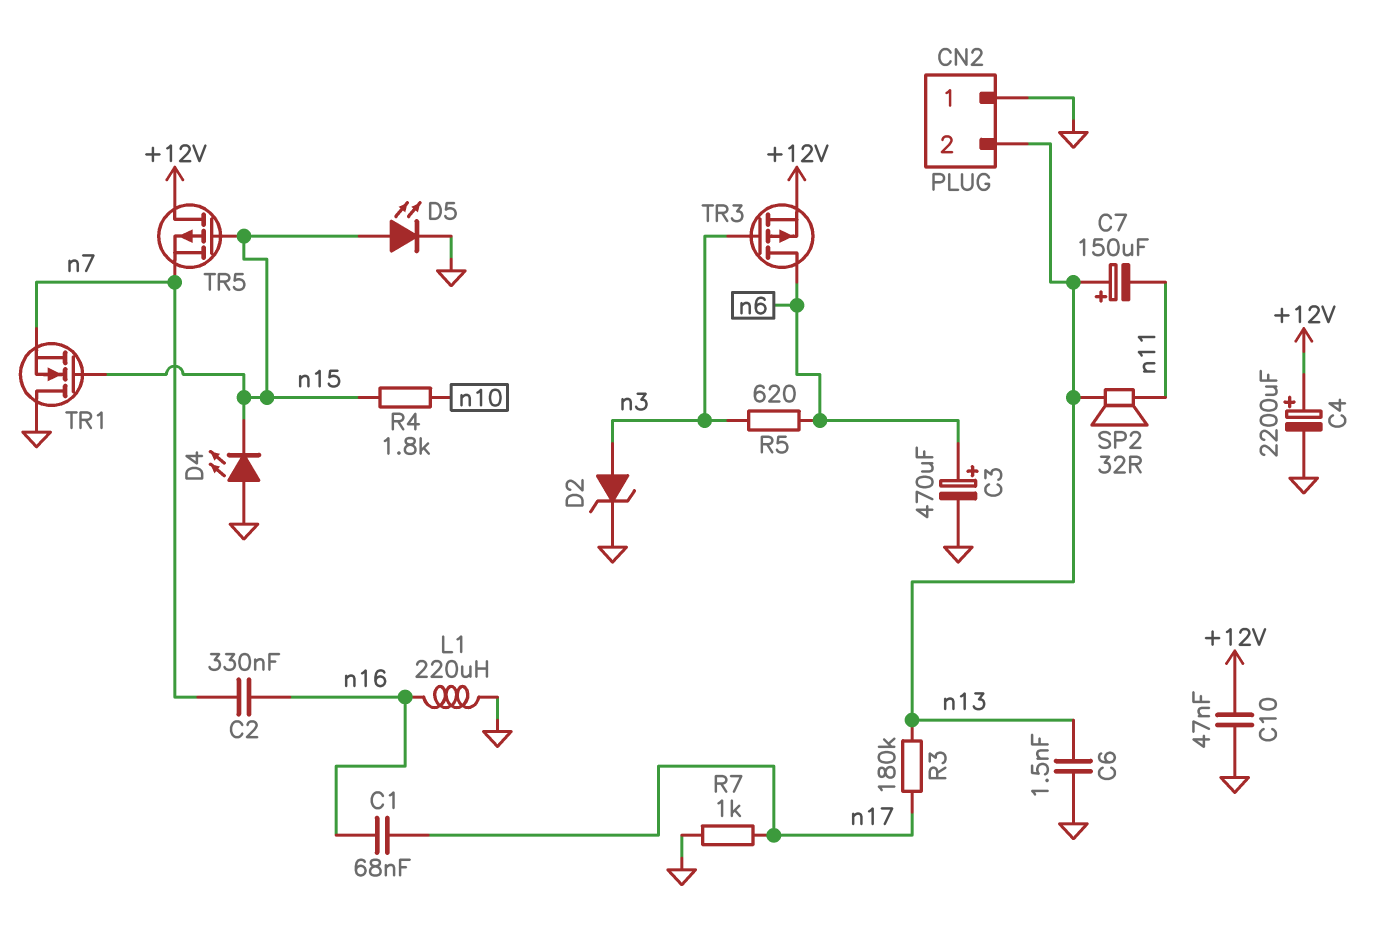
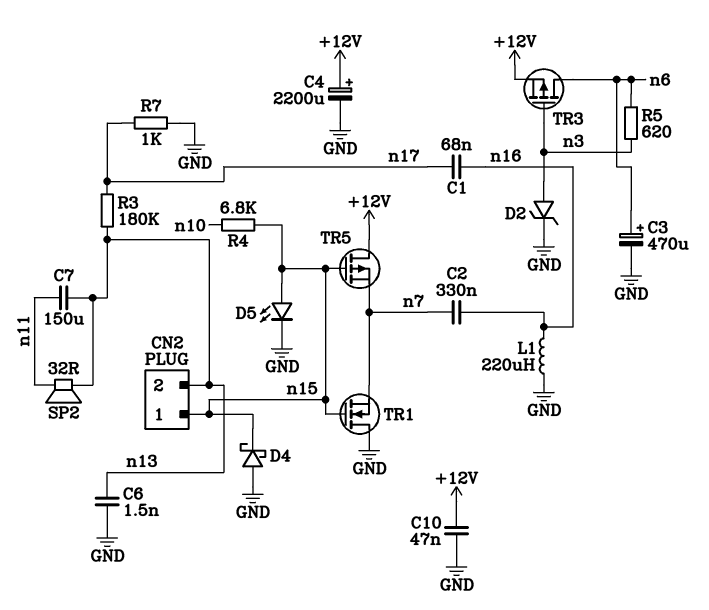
C7: 150uF (plus n13, minus n11) -> 150uF (n11, n13)
CN2 pin 1: GND -> n15
D4: LED (A GND, K n15) -> schottky (A GND, K n15)
R4: 1.8k (n10, n15) -> 6.8k (n10, n15)

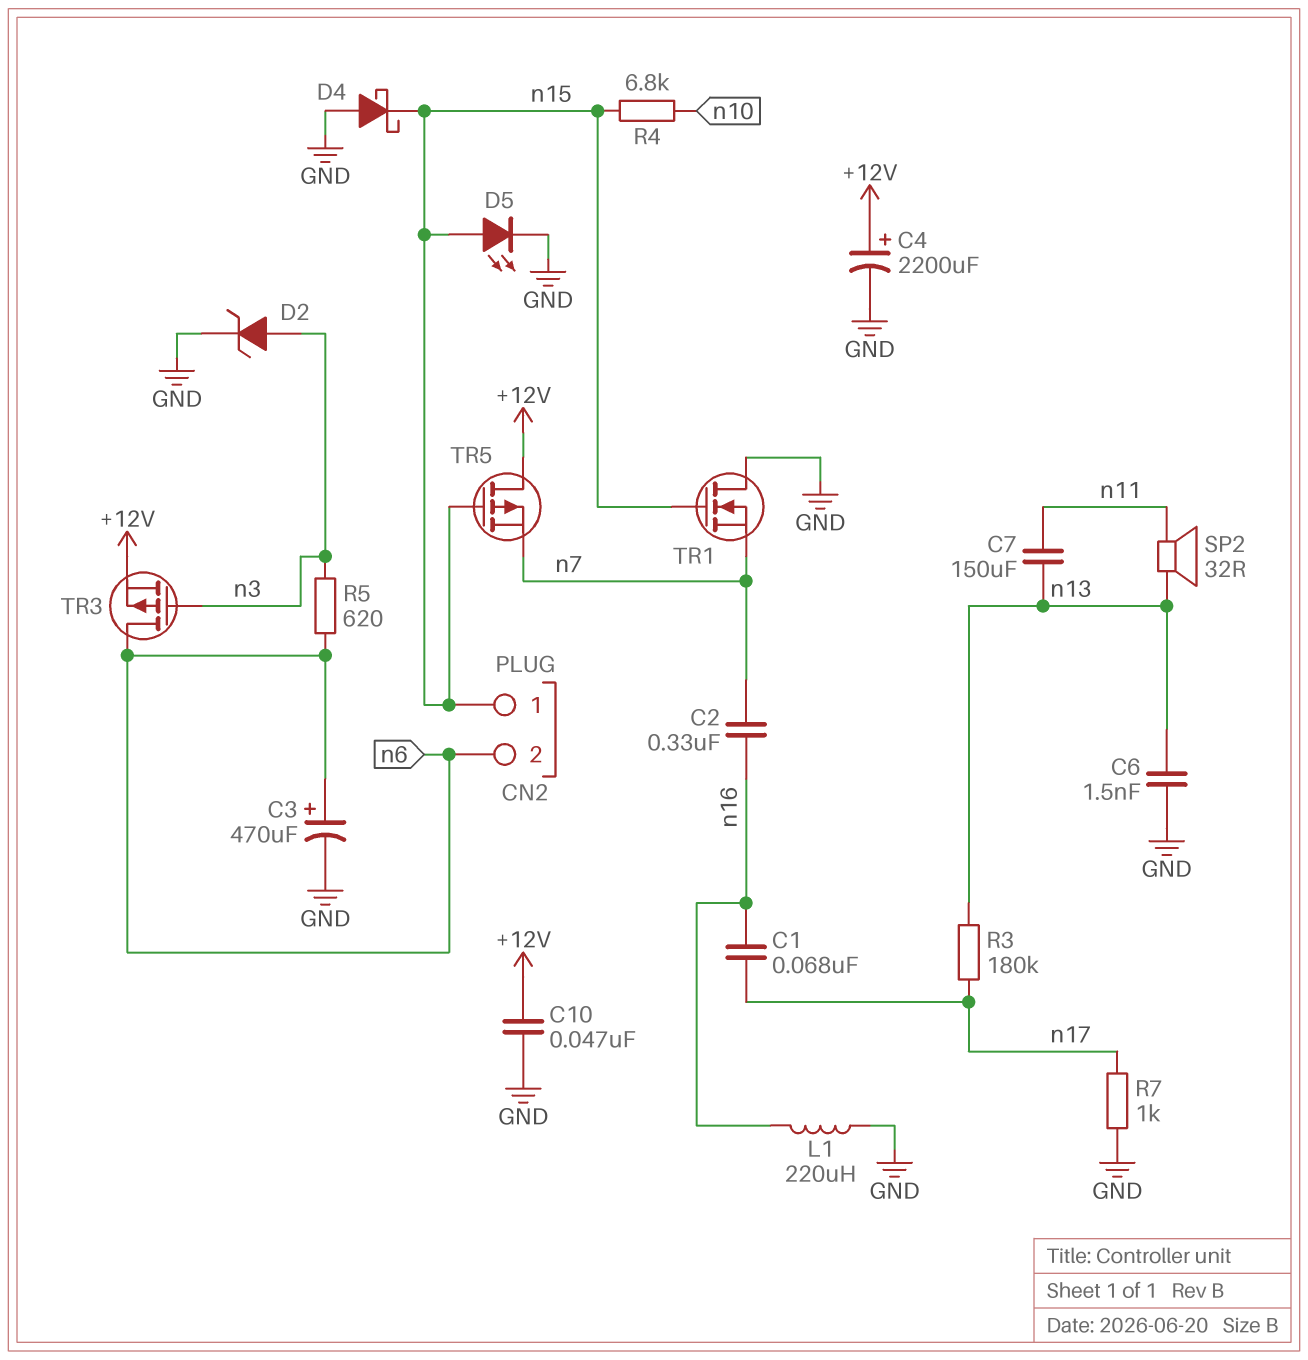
CN2 pin 2: n13 -> n6

